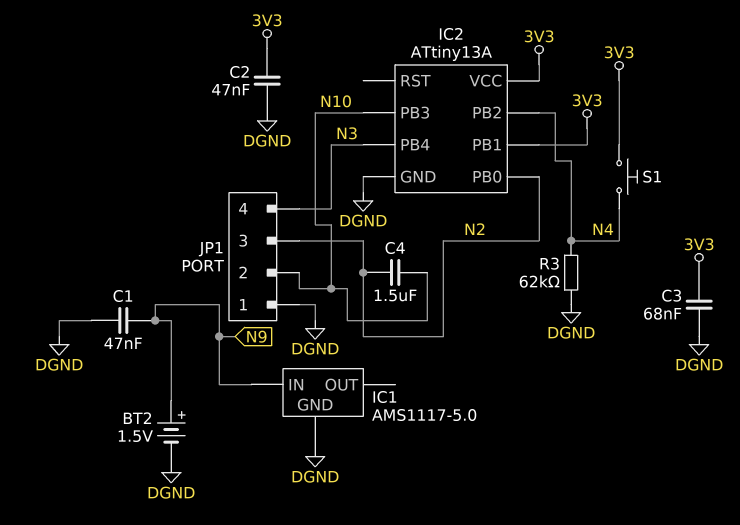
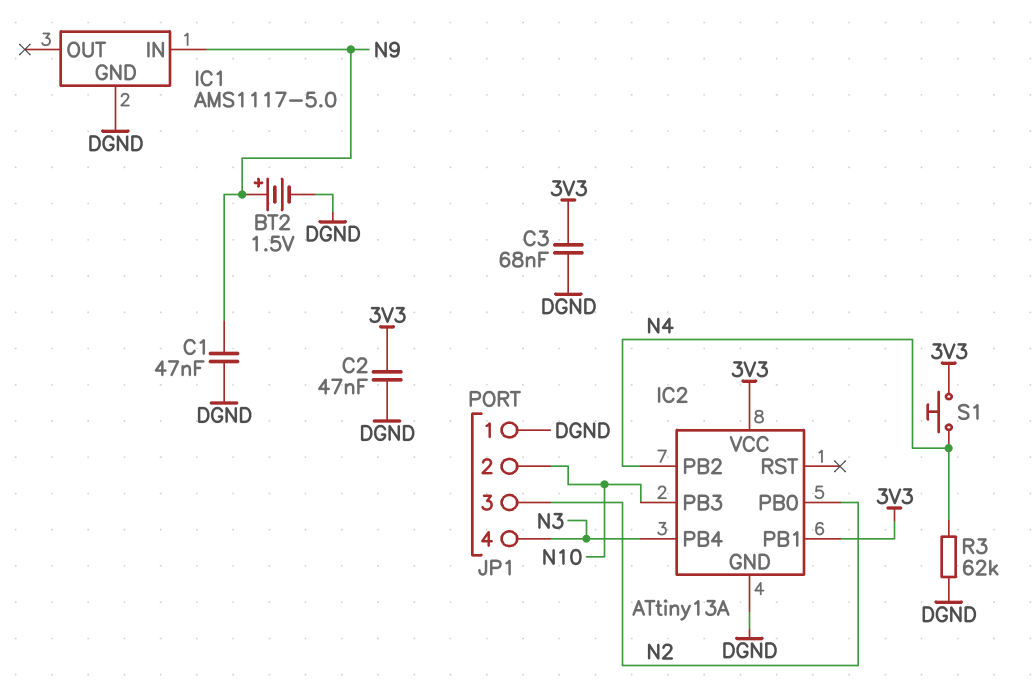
C4: 1.5uF (N2, N10) -> none

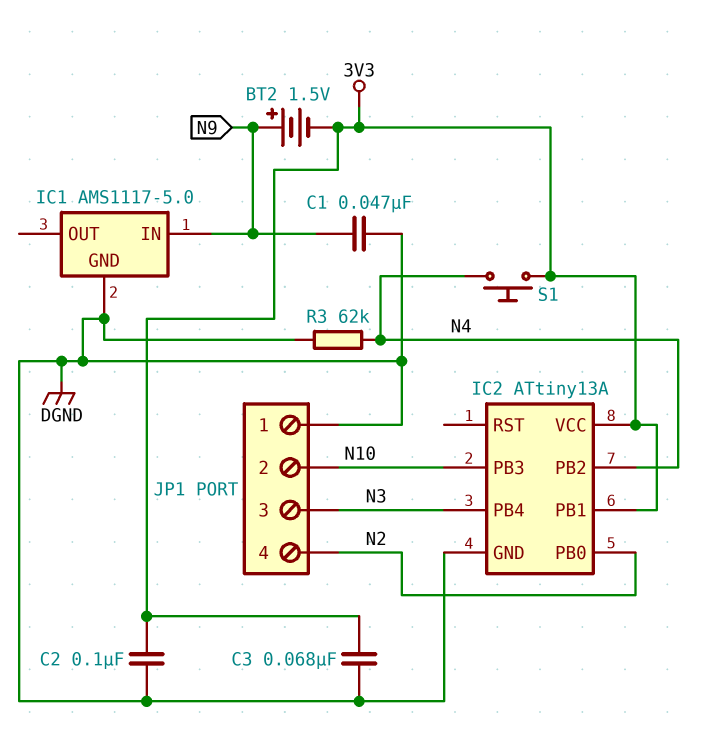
BT2: 1.5V (plus N9, minus DGND) -> 1.5V (plus N9, minus 3V3)
C2: 47nF (3V3, DGND) -> 100nF (3V3, DGND)
JP1 pin 3: N2 -> N3
JP1 pin 4: N3 -> N2

